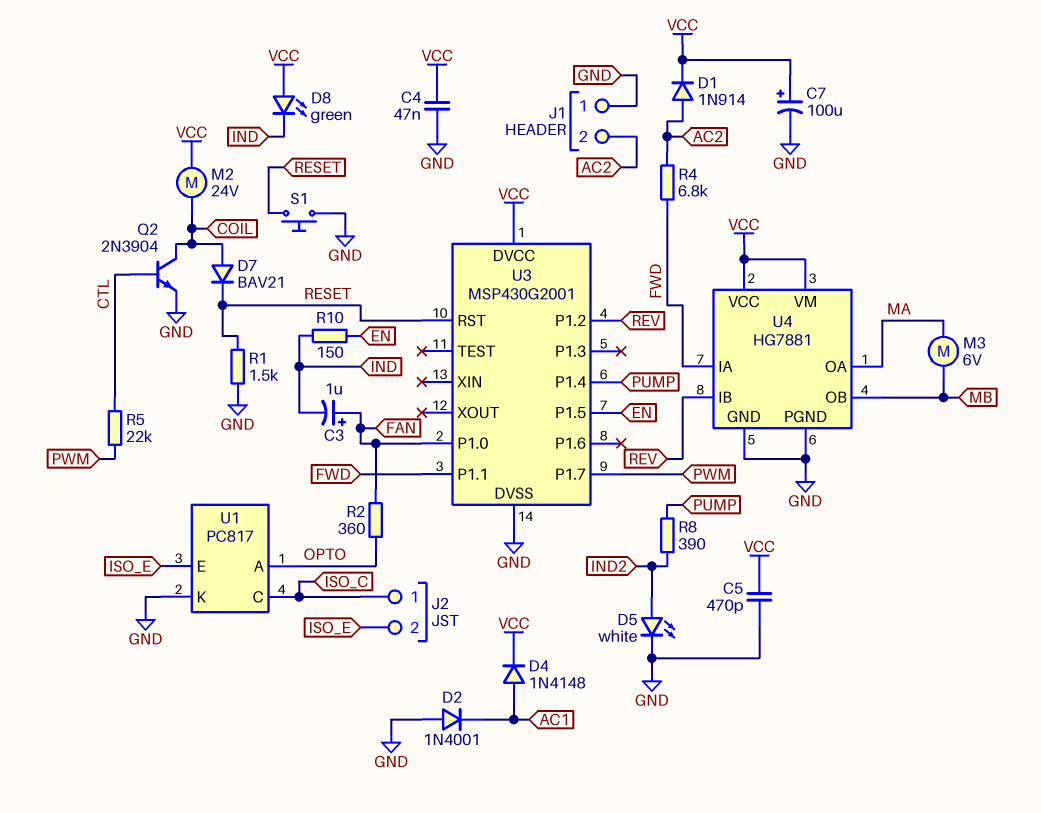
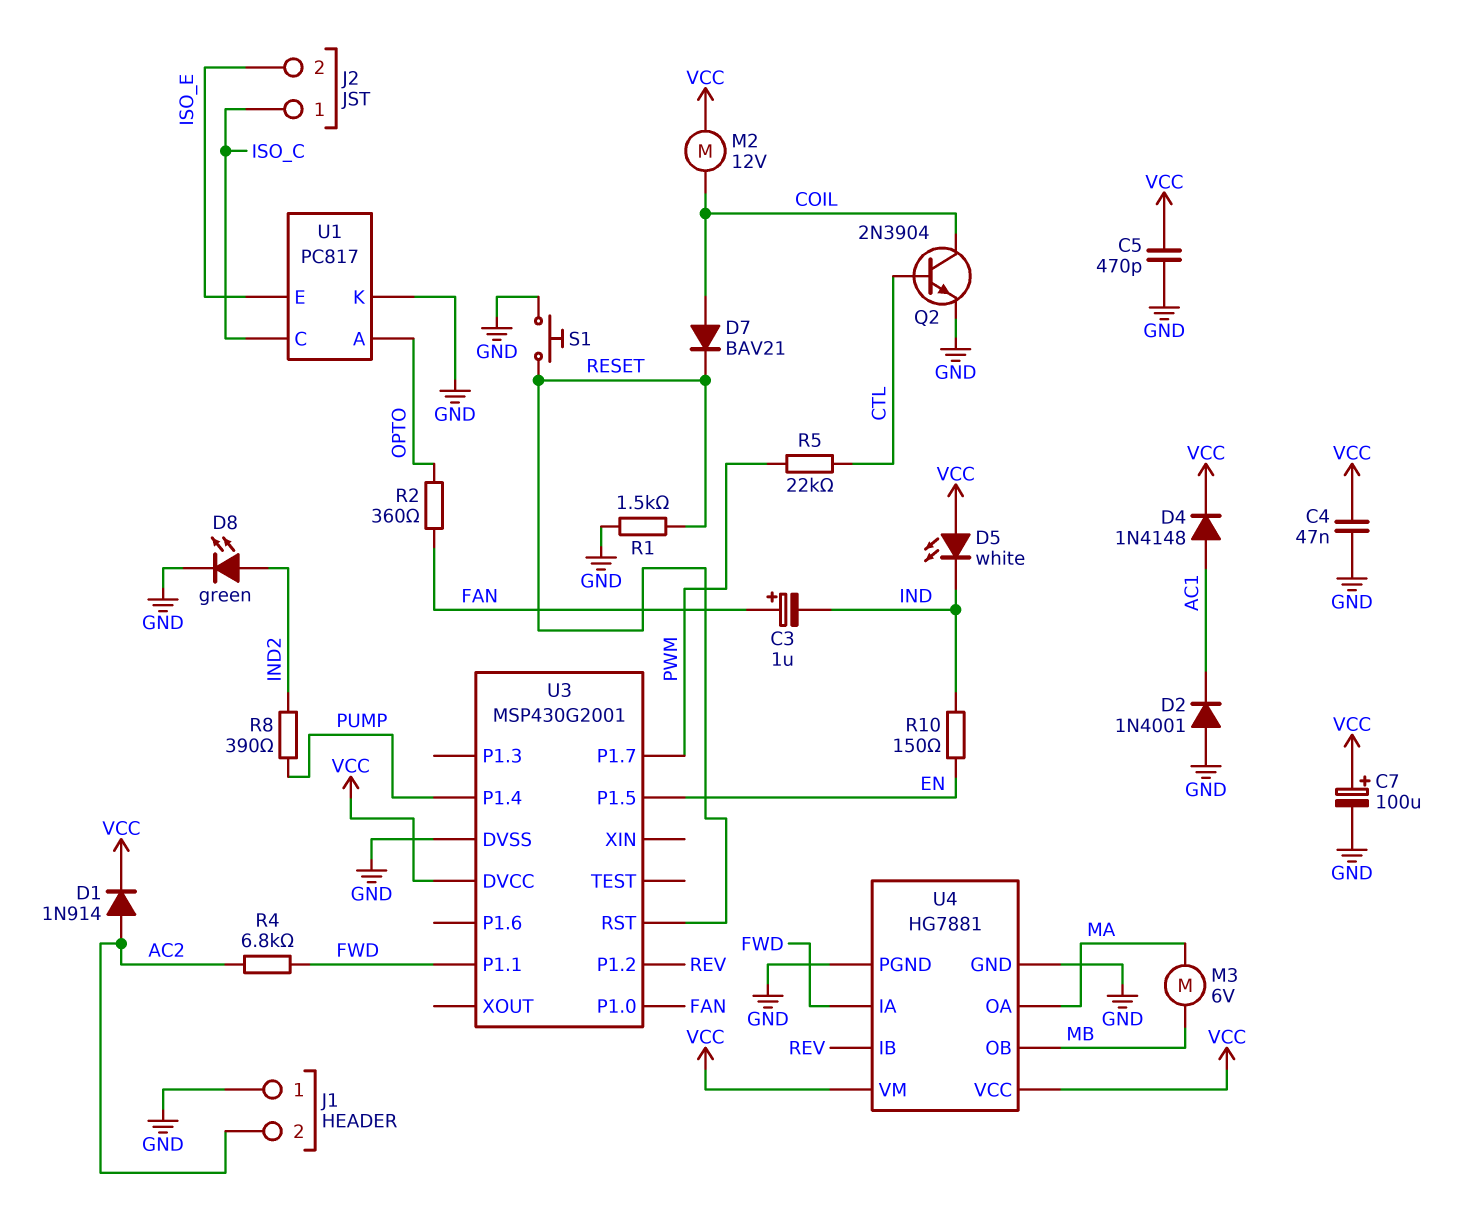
D5: LED white (A IND2, K GND) -> LED white (A VCC, K IND)
D8: LED green (A VCC, K IND) -> LED green (A IND2, K GND)
M2: motor 24V (COIL, VCC) -> motor 12V (COIL, VCC)

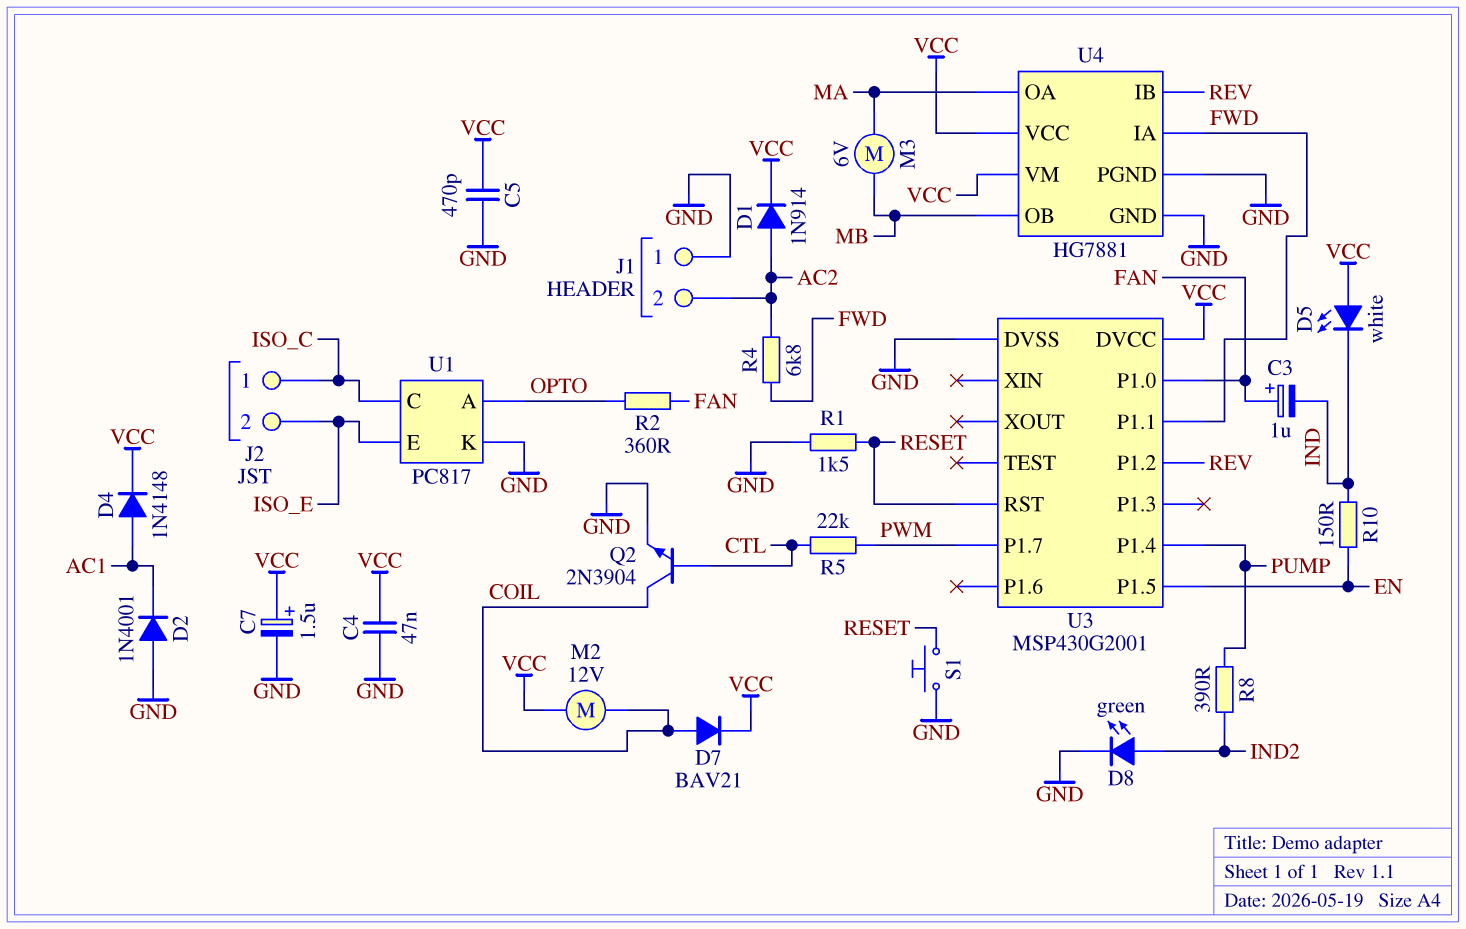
C7: 100uF (plus VCC, minus GND) -> 1.5uF (plus VCC, minus GND)
D7: diode BAV21 (A COIL, K RESET) -> diode BAV21 (A COIL, K VCC)

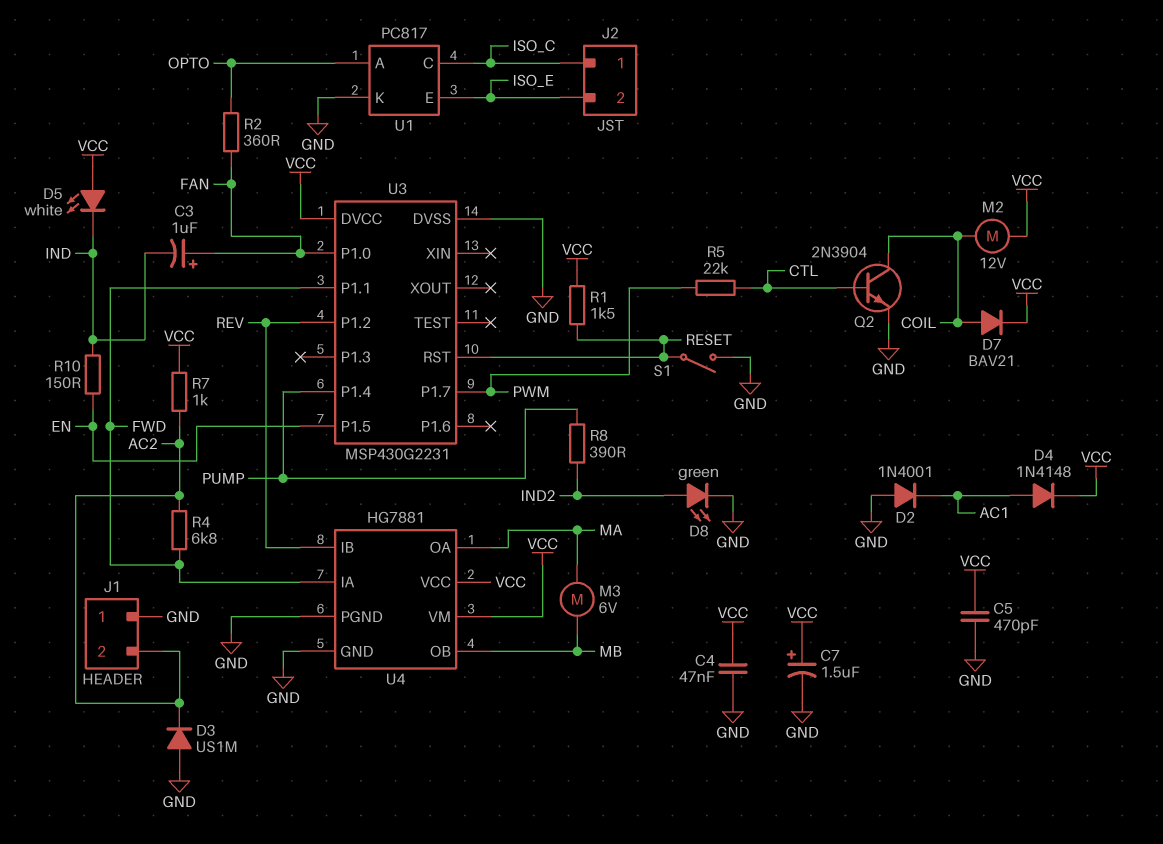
D1: diode 1N914 (A AC2, K VCC) -> none
D3: none -> diode US1M (A GND, K AC2)
R1: 1.5k (GND, RESET) -> 1.5k (RESET, VCC)
R7: none -> 1k (AC2, VCC)
S1: button (GND, RESET) -> switch (GND, RESET)
U3: MSP430G2001 -> MSP430G2231

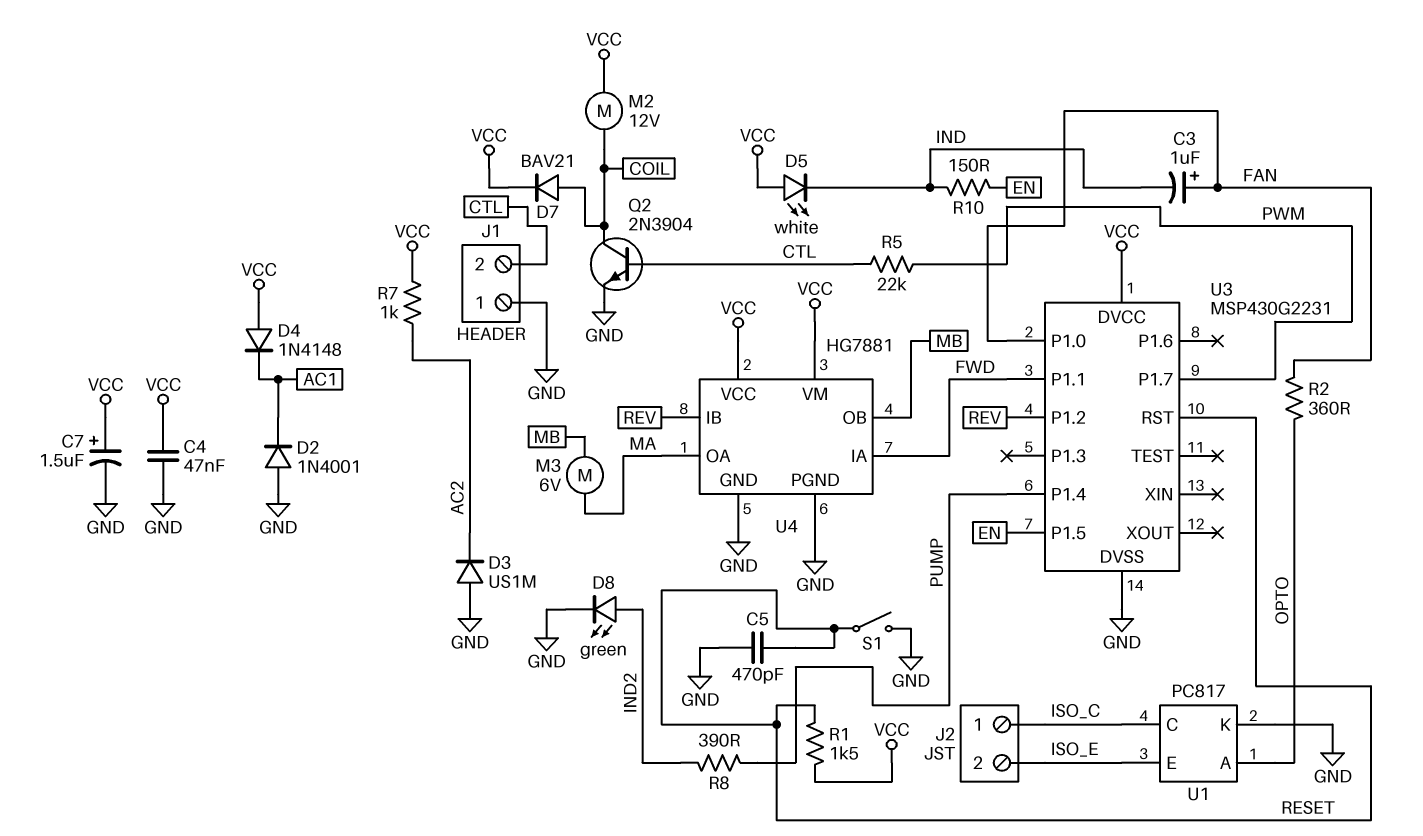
C5: 470pF (GND, VCC) -> 470pF (GND, RESET)
D4: diode 1N4148 (A AC1, K VCC) -> diode 1N4148 (A VCC, K AC1)
J1 pin 2: AC2 -> CTL
R4: 6.8k (AC2, FWD) -> none

